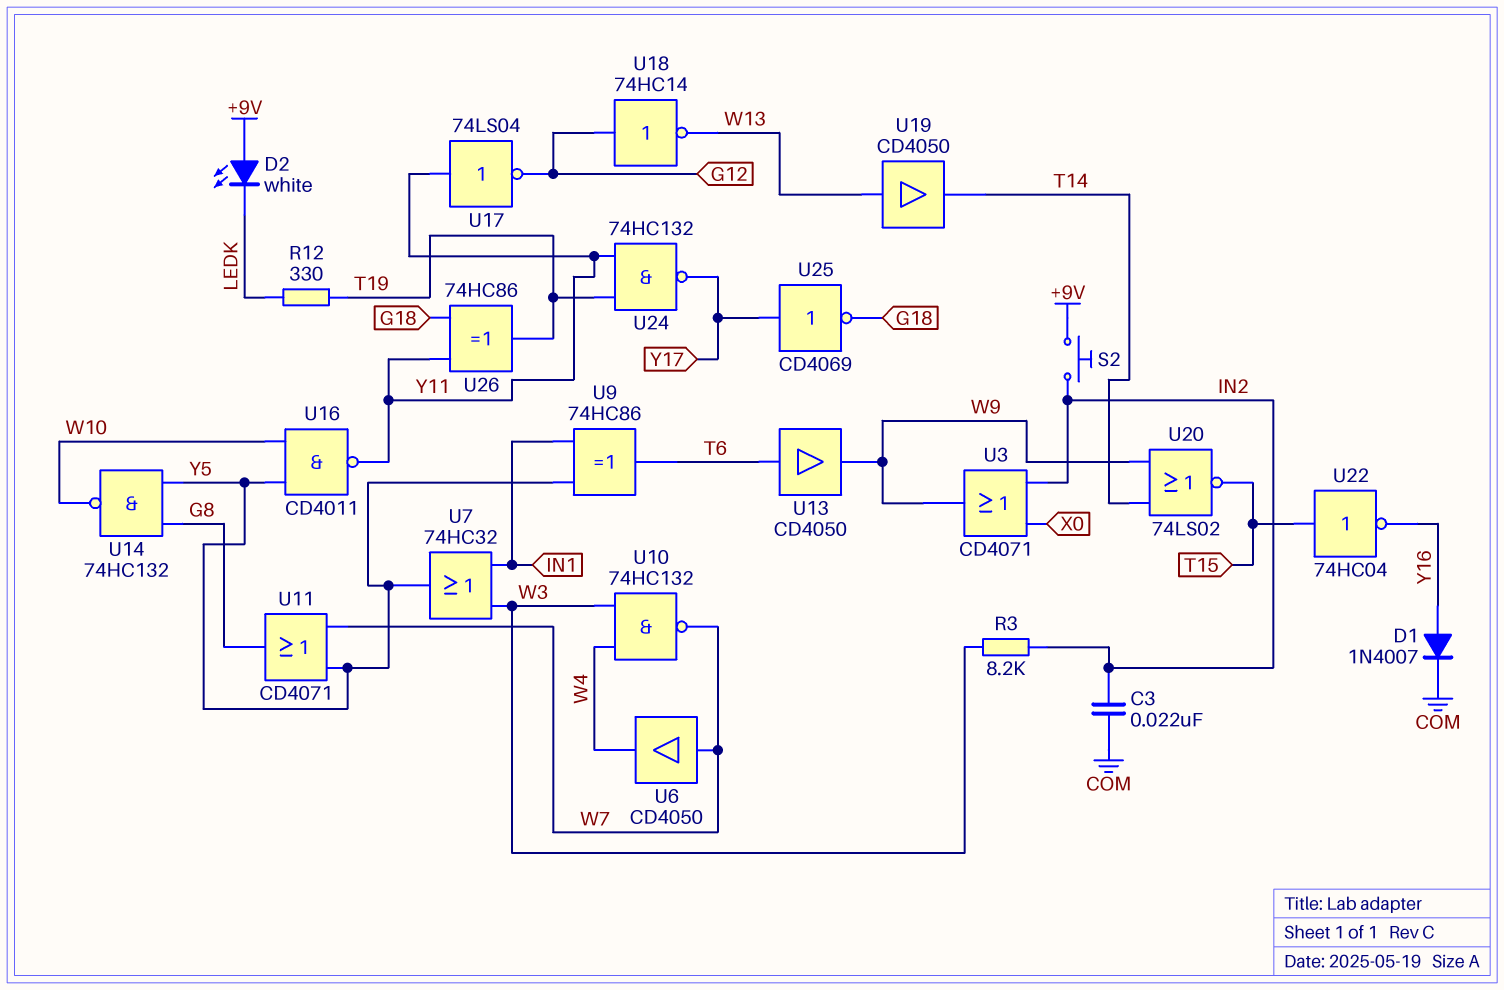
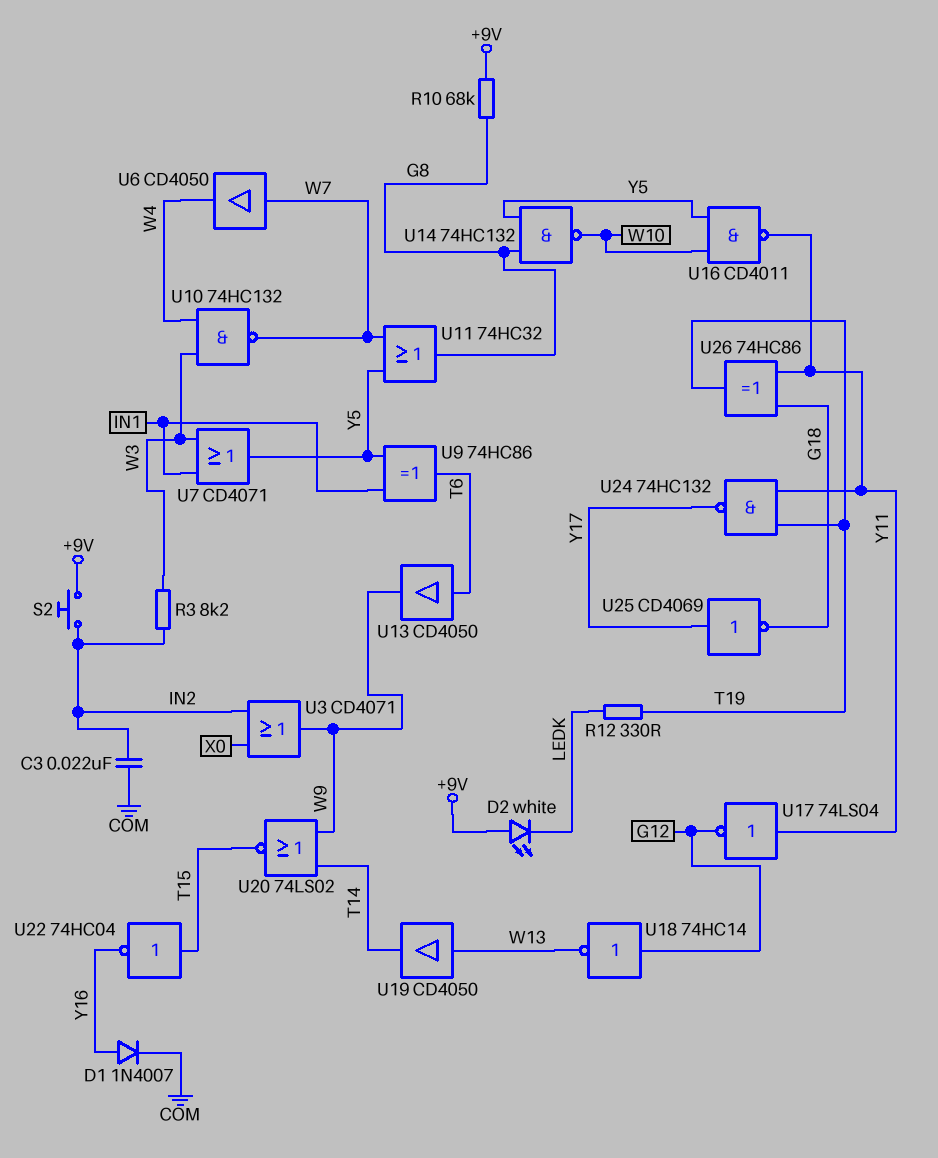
R10: none -> 68k (+9V, G8)
U7: OR 74HC32 (in IN1, in W3, out Y5) -> OR CD4071 (in IN1, in W3, out Y5)
U11: OR CD4071 (in W7, in Y5, out G8) -> OR 74HC32 (in W7, in Y5, out G8)

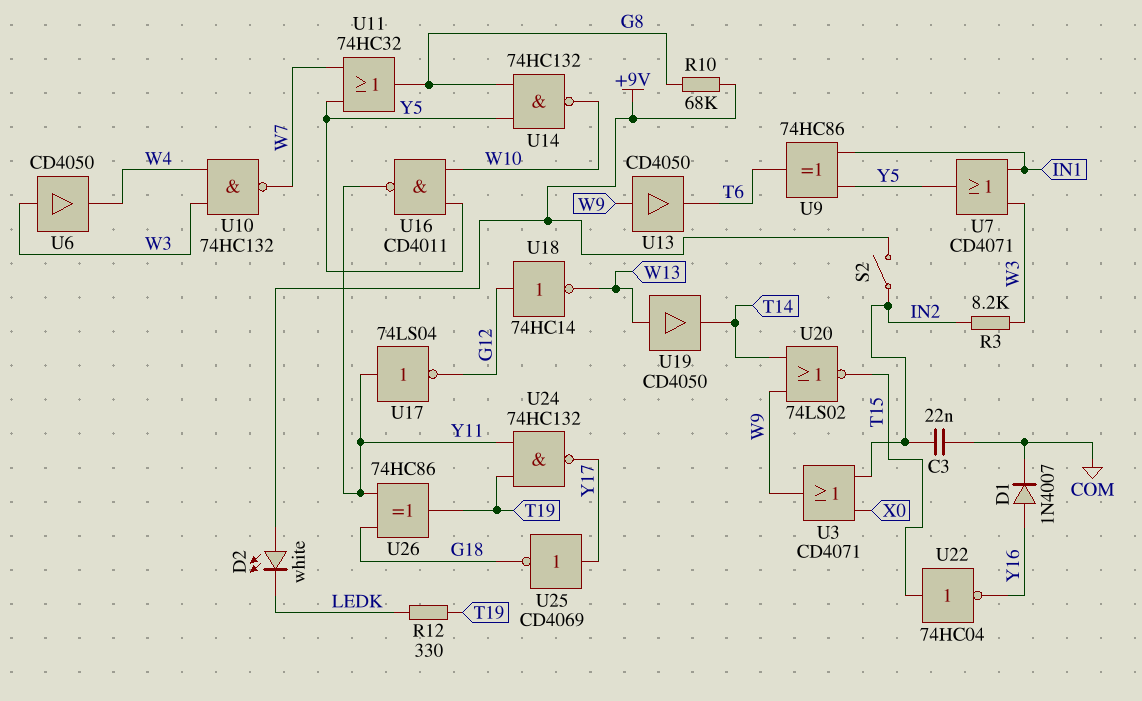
S2: button (+9V, IN2) -> switch (+9V, IN2)
U6: buffer CD4050 (in W7, out W4) -> buffer CD4050 (in W3, out W4)
U13: buffer CD4050 (in T6, out W9) -> buffer CD4050 (in W9, out T6)

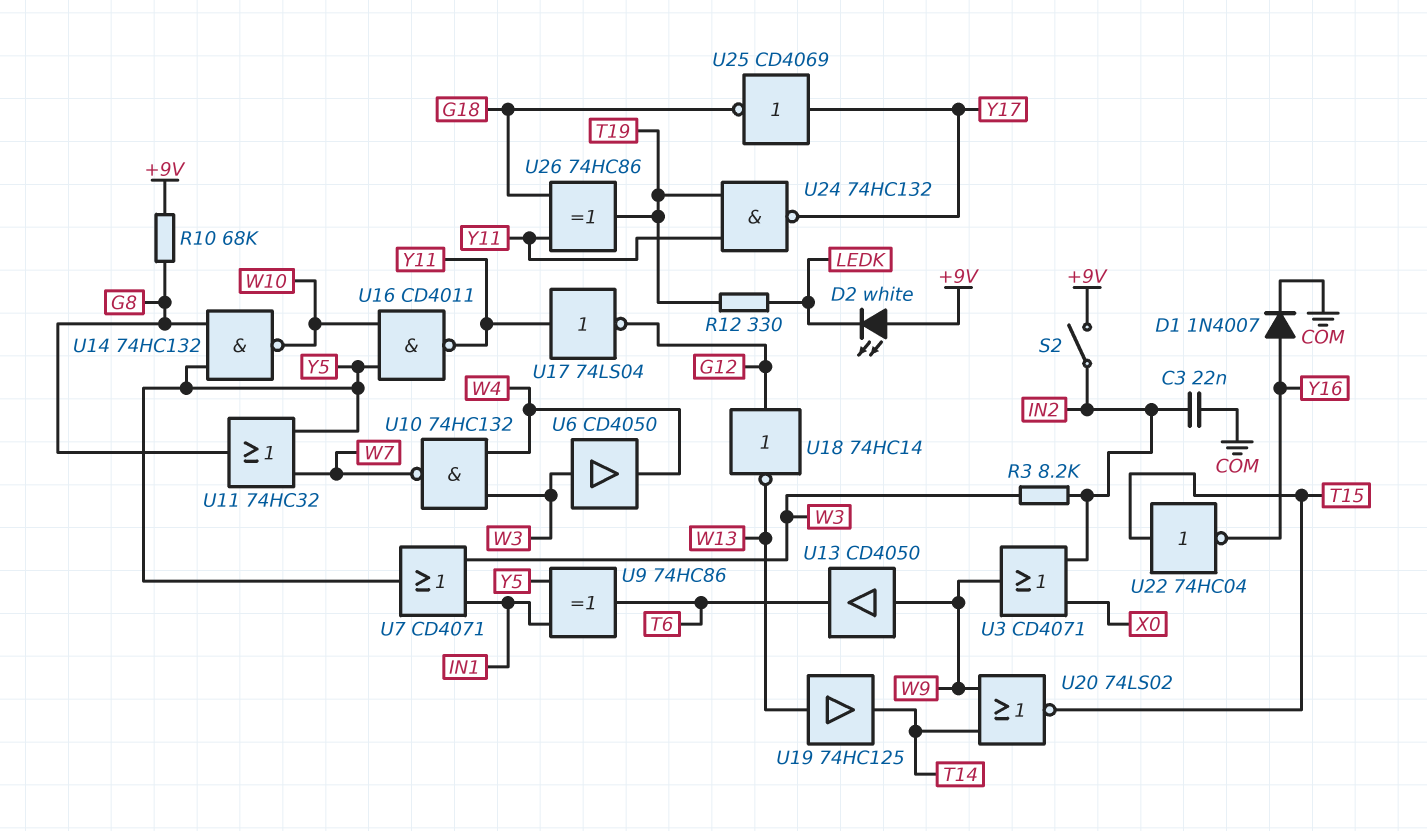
U19: buffer CD4050 (in W13, out T14) -> buffer 74HC125 (in W13, out T14)

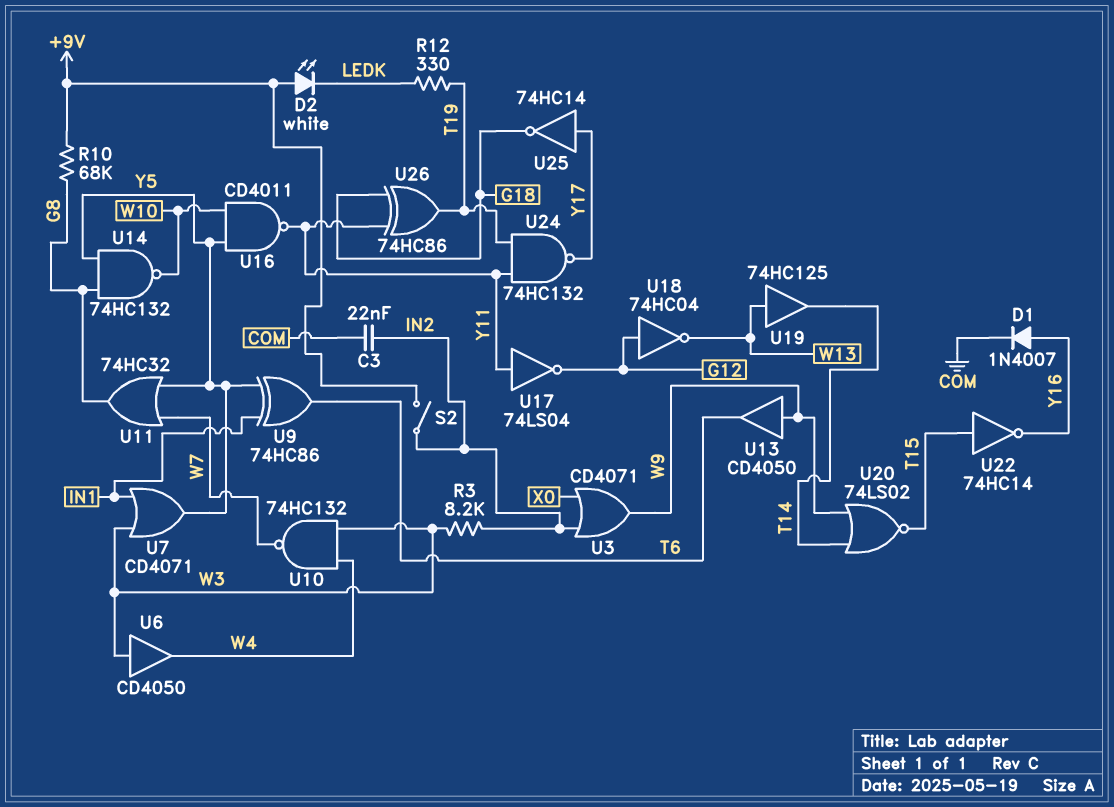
U18: NOT 74HC14 (in G12, out W13) -> NOT 74HC04 (in G12, out W13)
U22: NOT 74HC04 (in T15, out Y16) -> NOT 74HC14 (in T15, out Y16)
U25: NOT CD4069 (in Y17, out G18) -> NOT 74HC14 (in Y17, out G18)

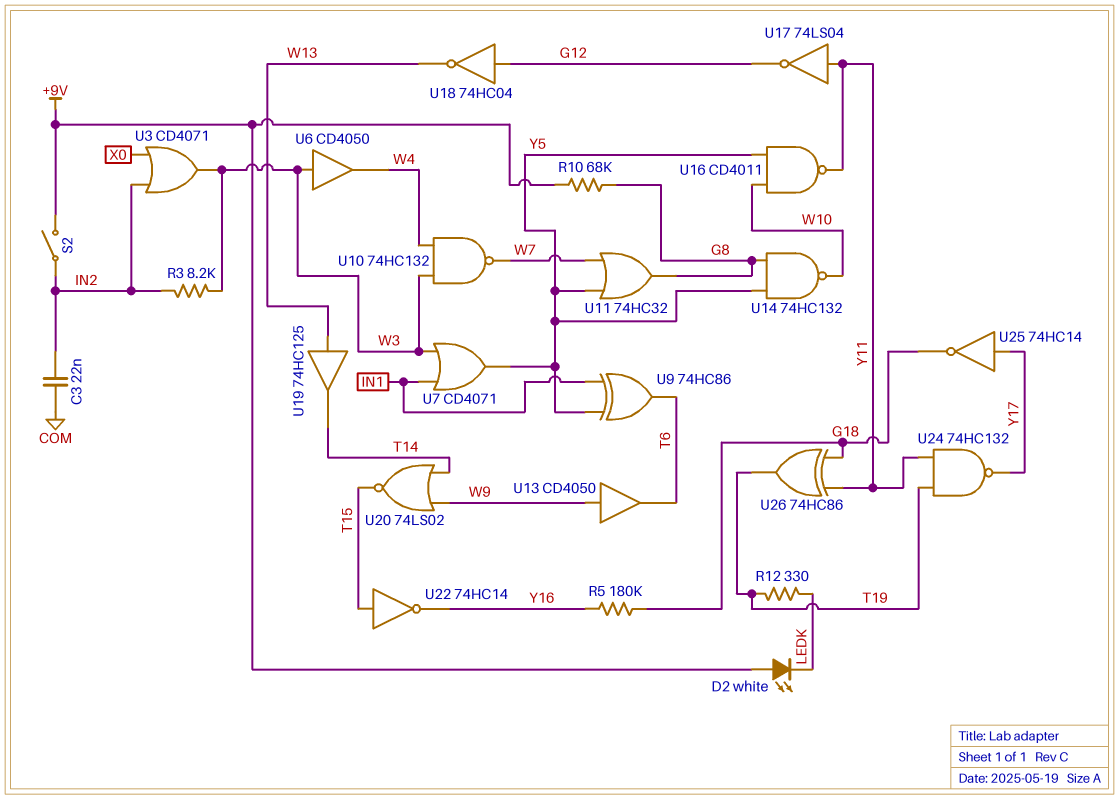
D1: diode 1N4007 (A Y16, K COM) -> none
R5: none -> 180k (G18, Y16)
U3: OR CD4071 (in IN2, in X0, out W9) -> OR CD4071 (in IN2, in X0, out W3)

